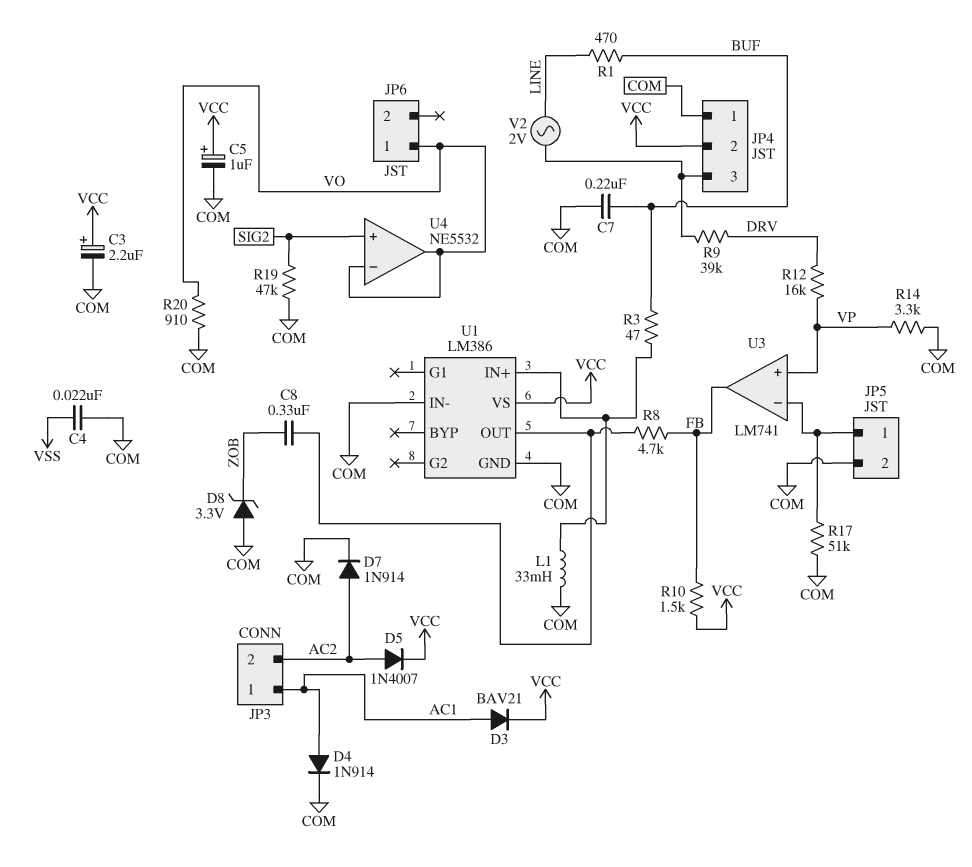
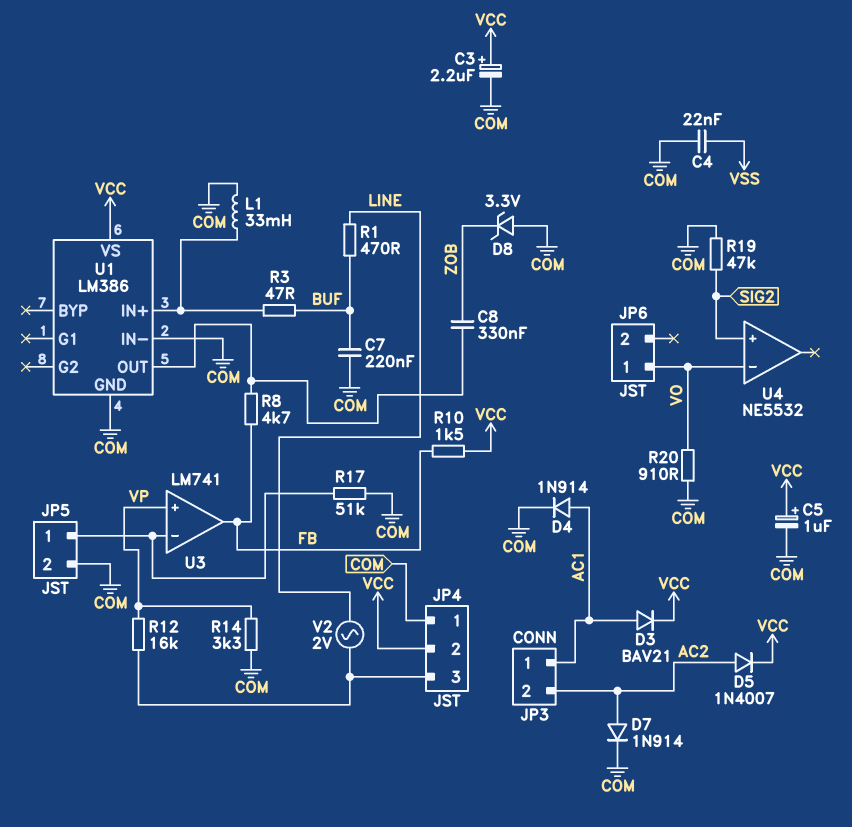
R9: 39k (DRV, JP4/3) -> none
R12: 16k (DRV, VP) -> 16k (JP4/3, VP)
U4 pin out: VO -> none

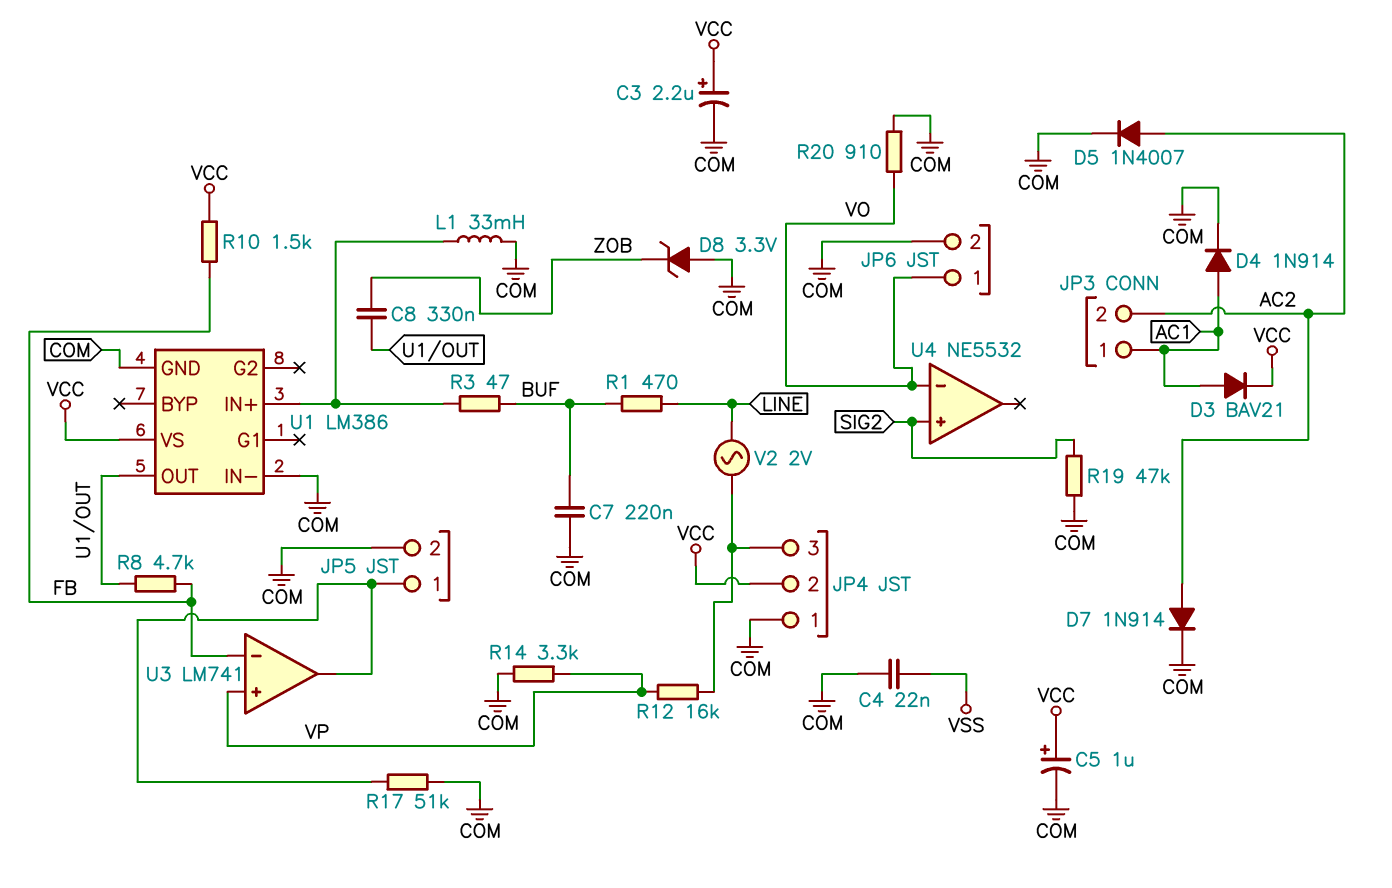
D5: diode 1N4007 (A AC2, K VCC) -> diode 1N4007 (A AC2, K COM)
JP6 pin 2: none -> COM
U3 pin in-: JP5/1 -> FB
U3 pin out: FB -> JP5/1

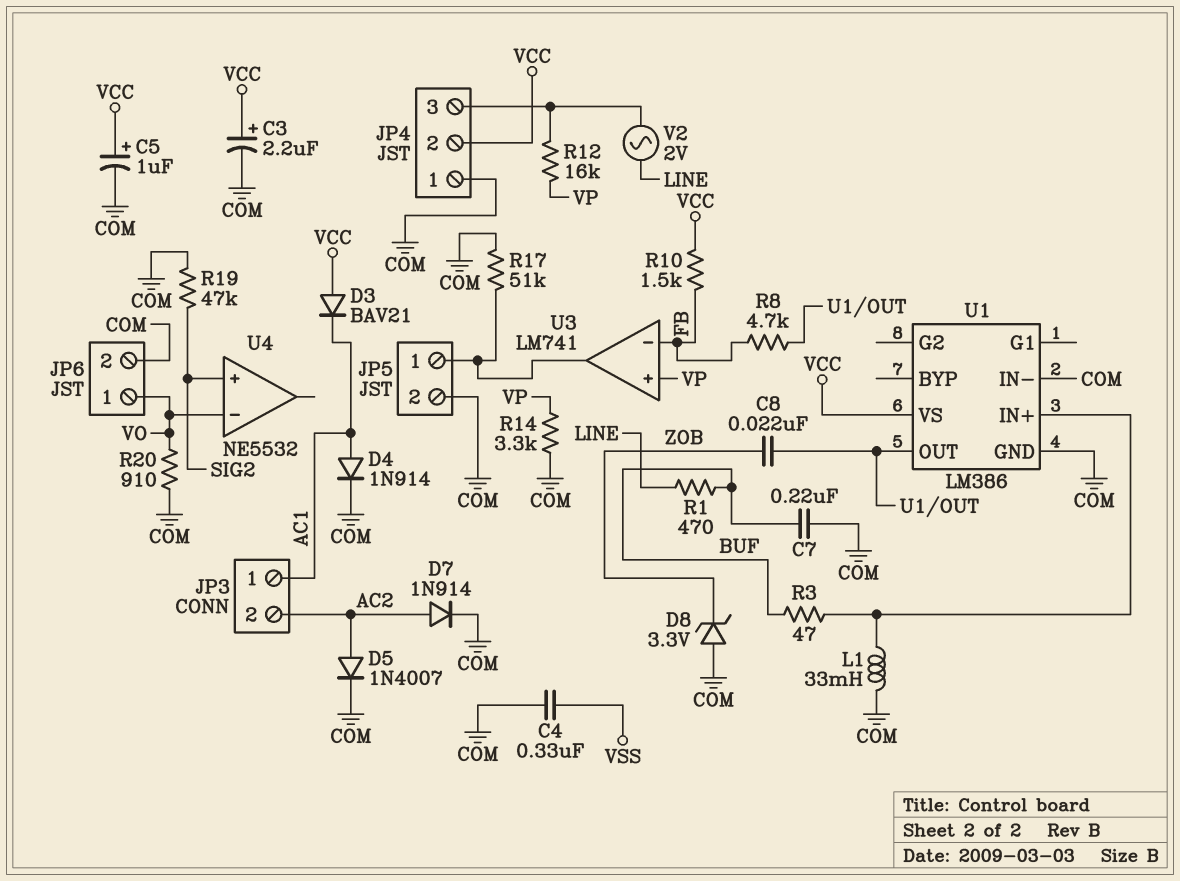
C4: 22nF (COM, VSS) -> 330nF (COM, VSS)
C8: 330nF (U1/OUT, ZOB) -> 22nF (U1/OUT, ZOB)
D3: diode BAV21 (A AC1, K VCC) -> diode BAV21 (A VCC, K AC1)

